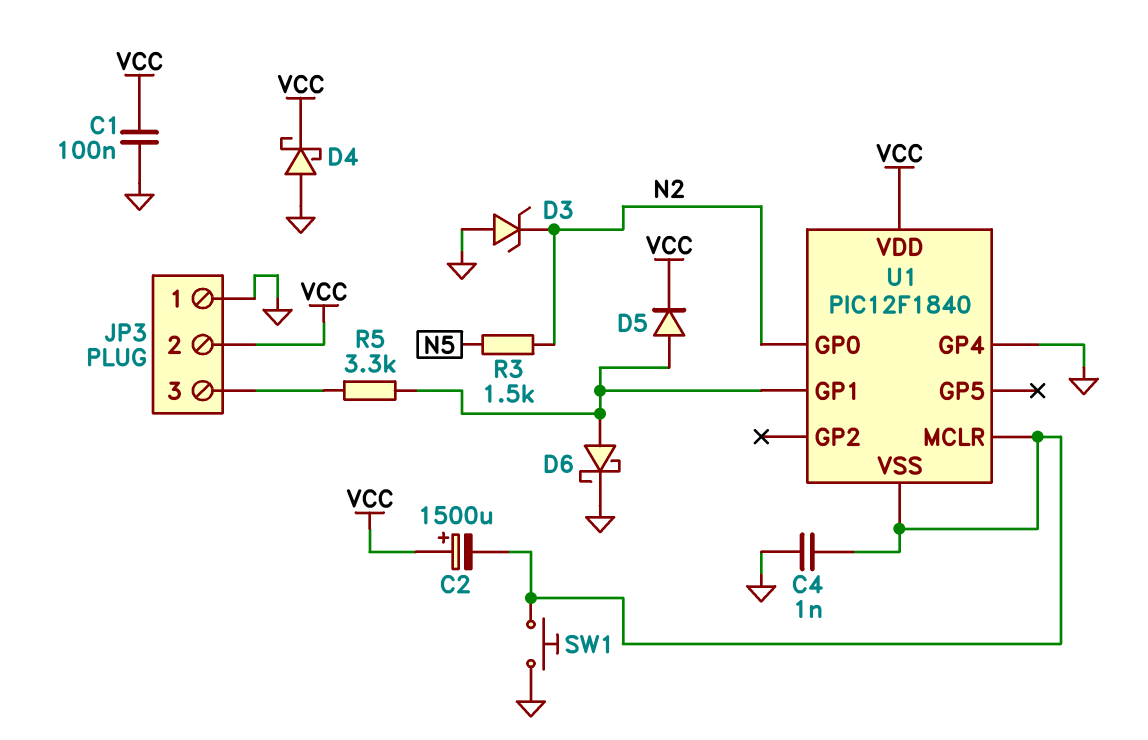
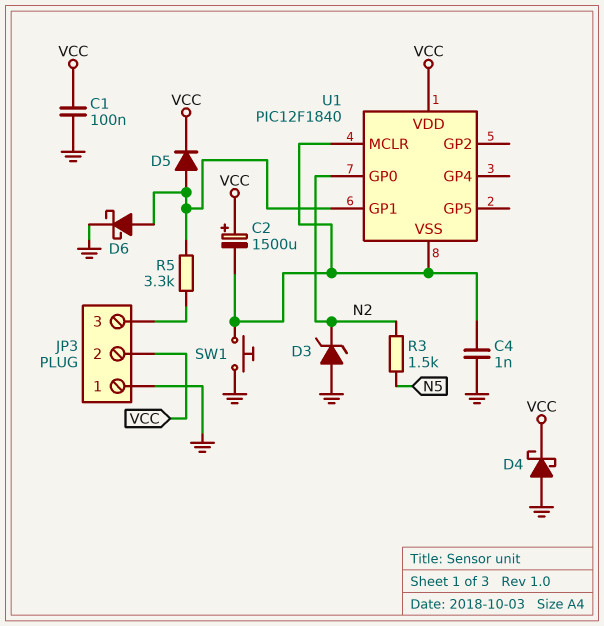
U1 pin GP4: GND -> none

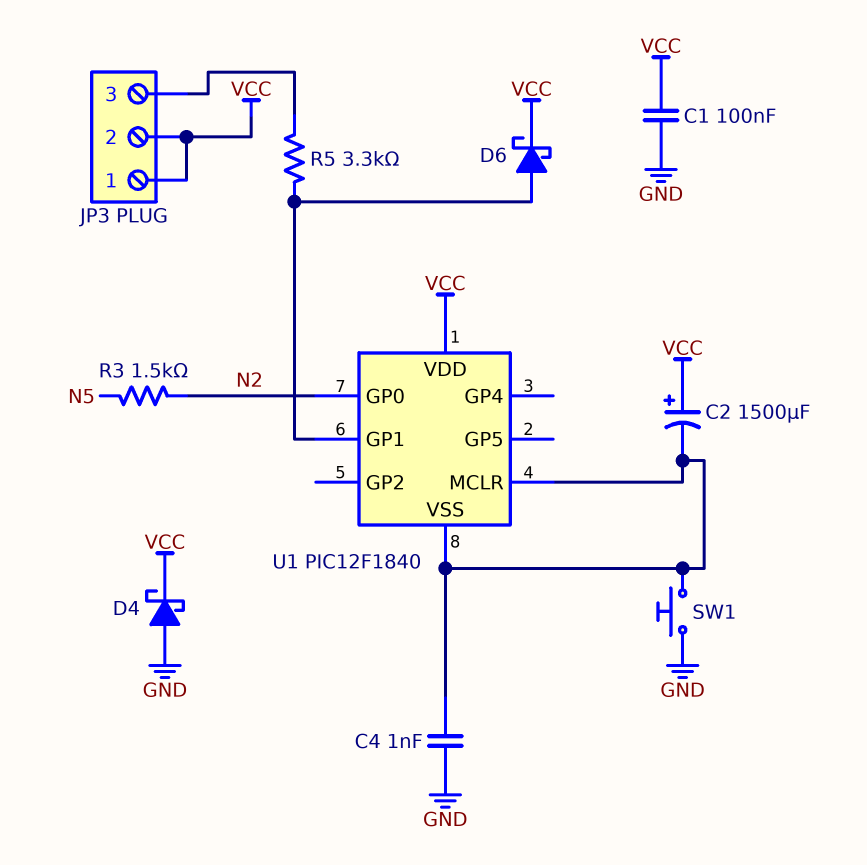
D3: zener (A GND, K N2) -> none
D5: diode (A U1/GP1, K VCC) -> none
D6: schottky (A U1/GP1, K GND) -> schottky (A U1/GP1, K VCC)
JP3 pin 1: GND -> VCC

